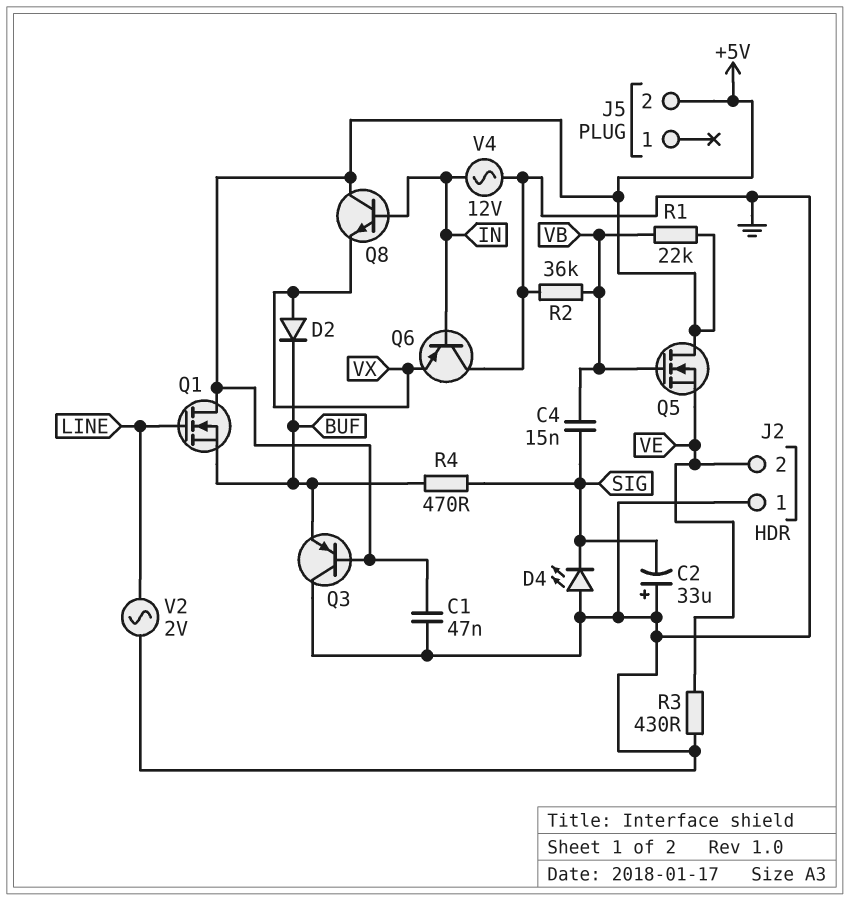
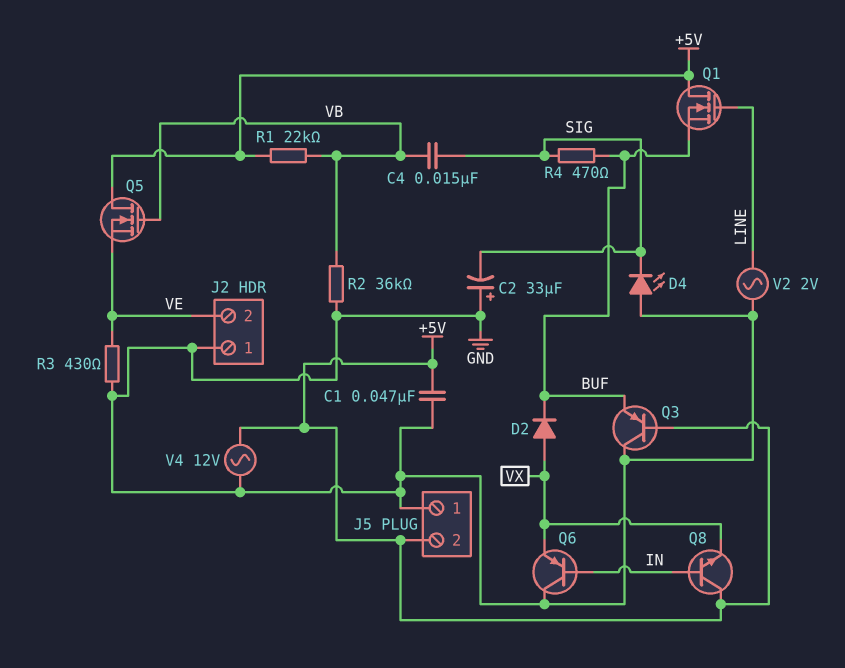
J5 pin 1: none -> GND
V4: AC 12V (GND, IN) -> AC 12V (+5V, GND)

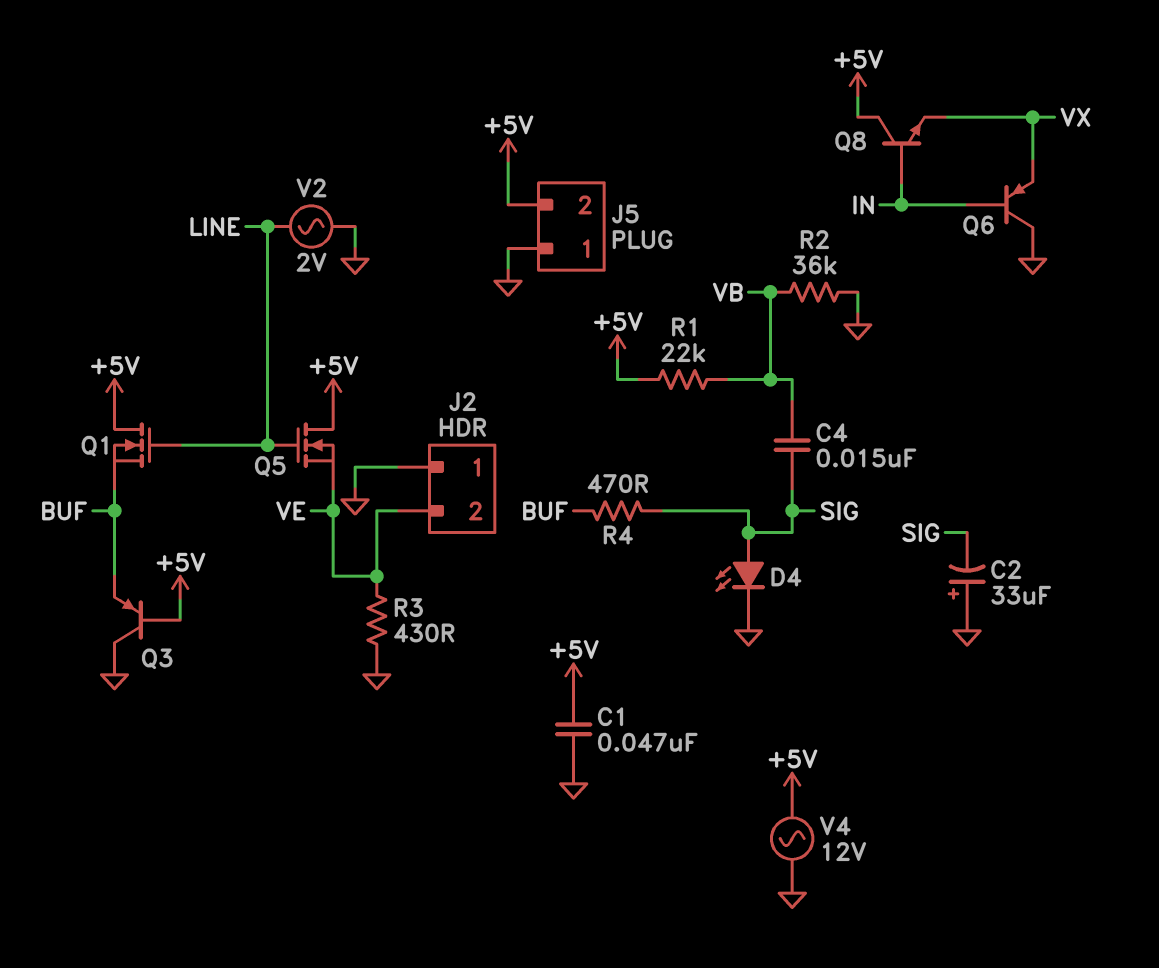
D2: diode (A VX, K BUF) -> none
D4: LED (A GND, K SIG) -> LED (A SIG, K GND)
Q5: NMOS (G VB, D +5V, S VE) -> NMOS (G LINE, D +5V, S VE)

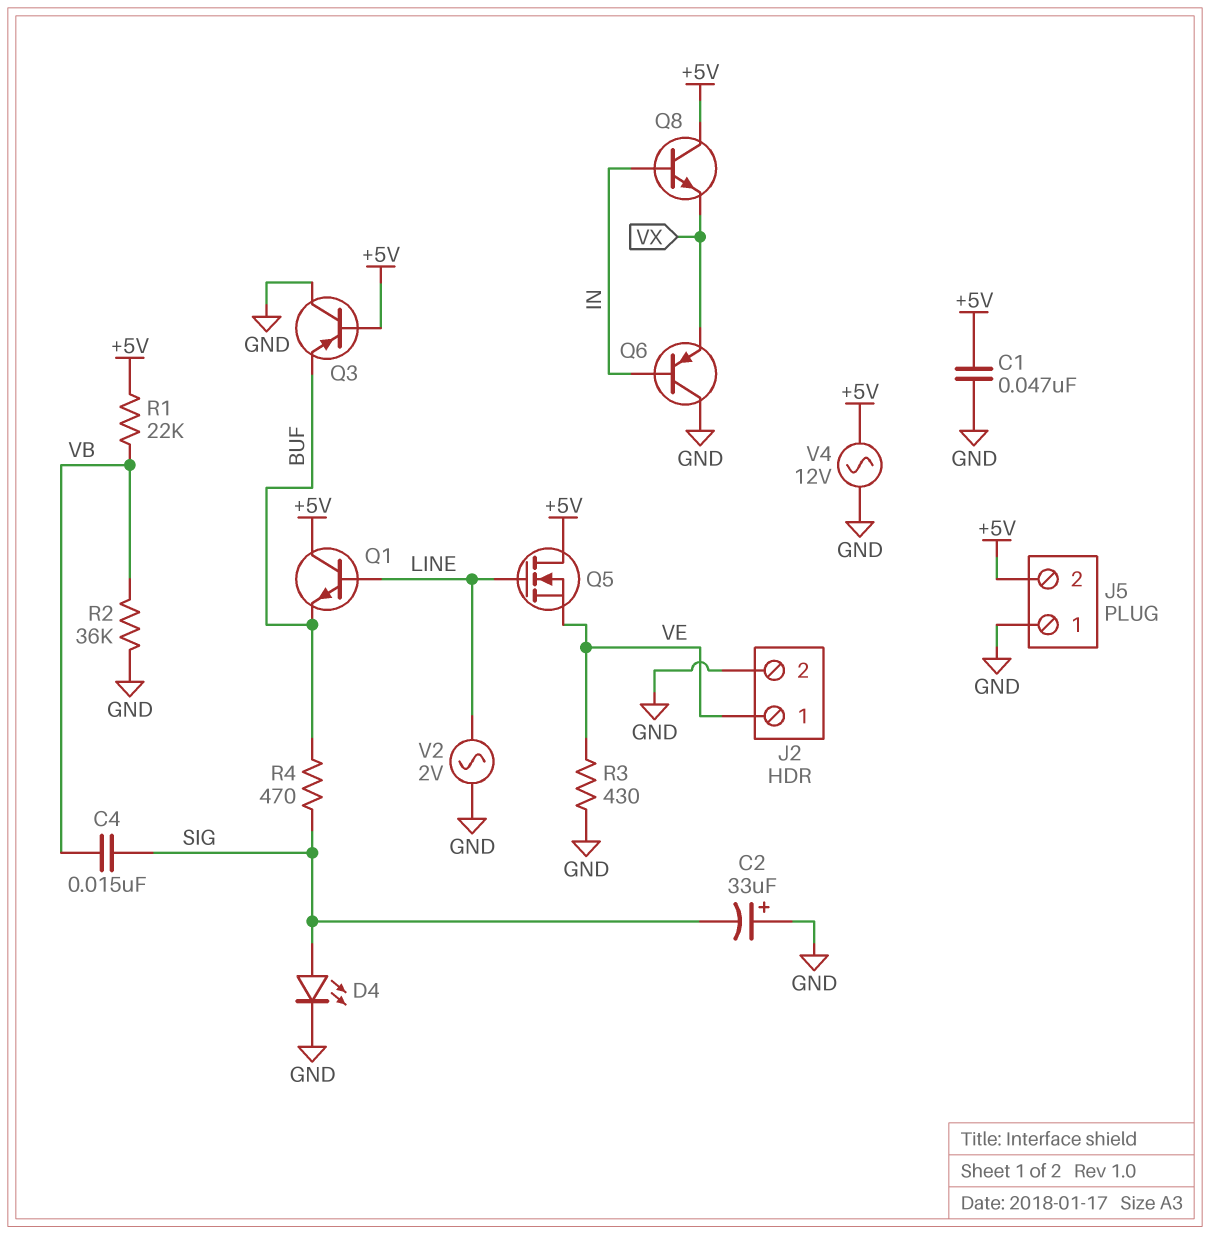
J2 pin 1: GND -> VE
J2 pin 2: VE -> GND
Q1: NMOS (G LINE, D +5V, S BUF) -> NPN (B LINE, C +5V, E BUF)

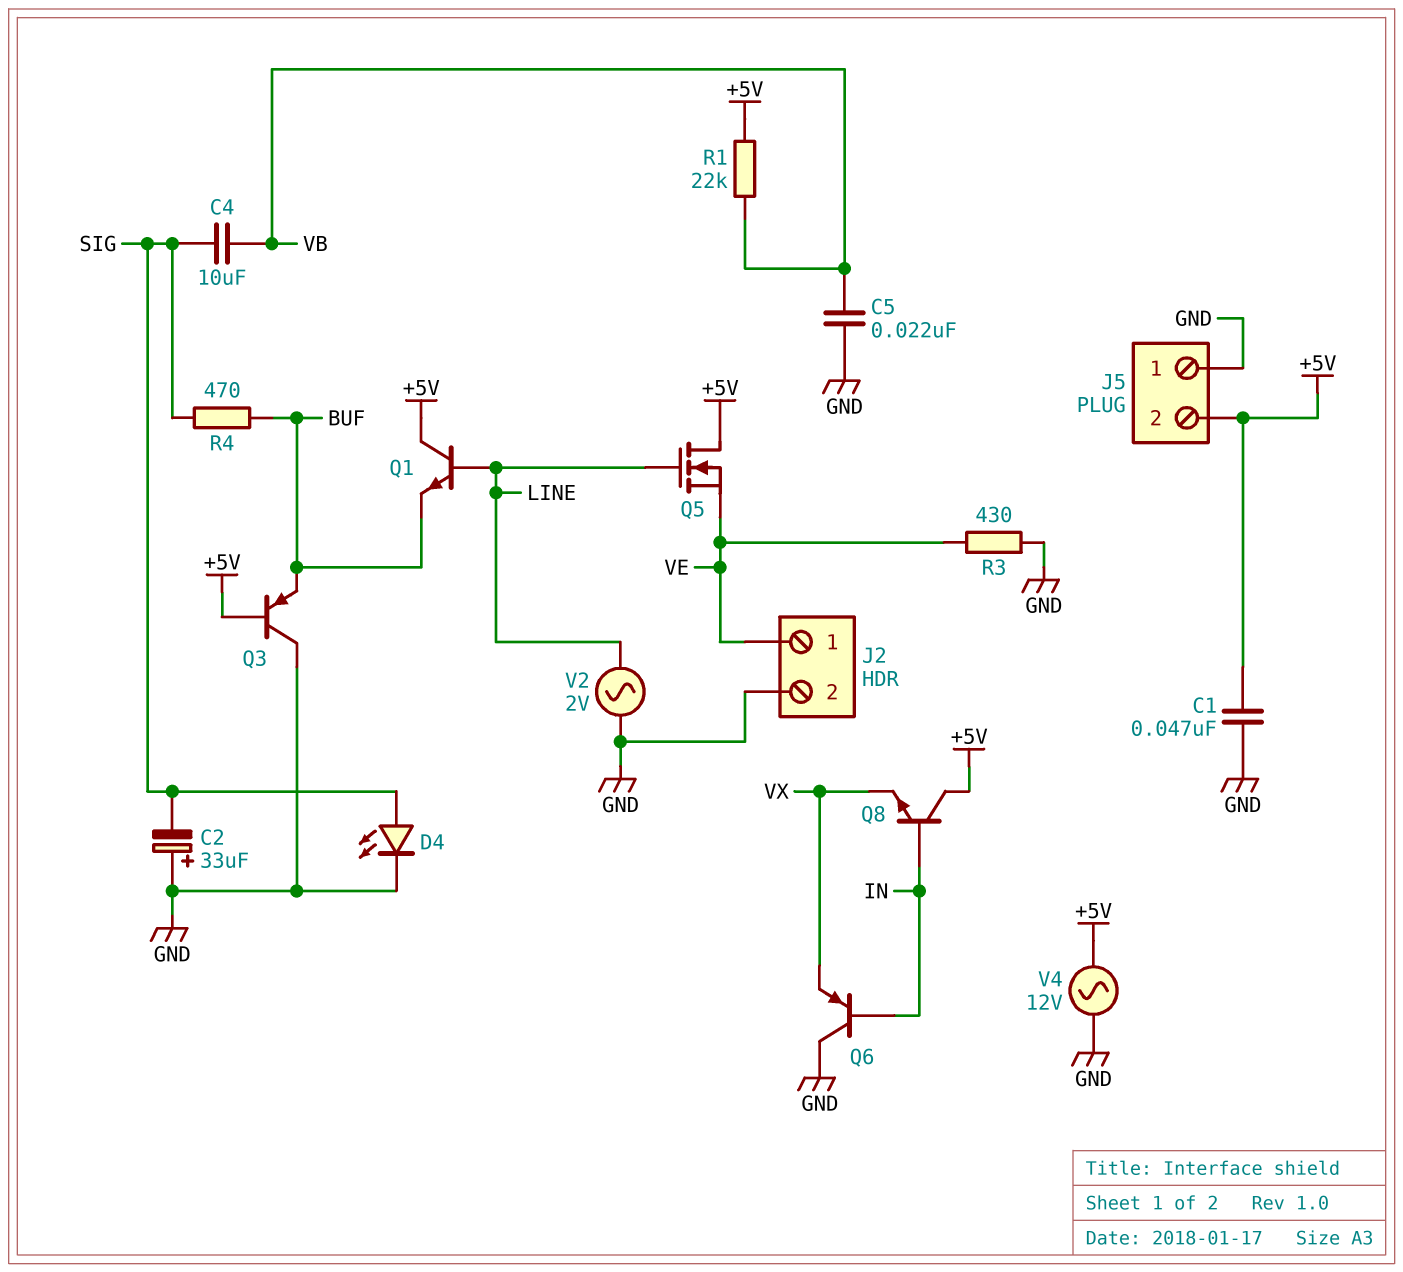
C4: 15nF (SIG, VB) -> 10uF (SIG, VB)
C5: none -> 22nF (GND, VB)
R2: 36k (GND, VB) -> none

